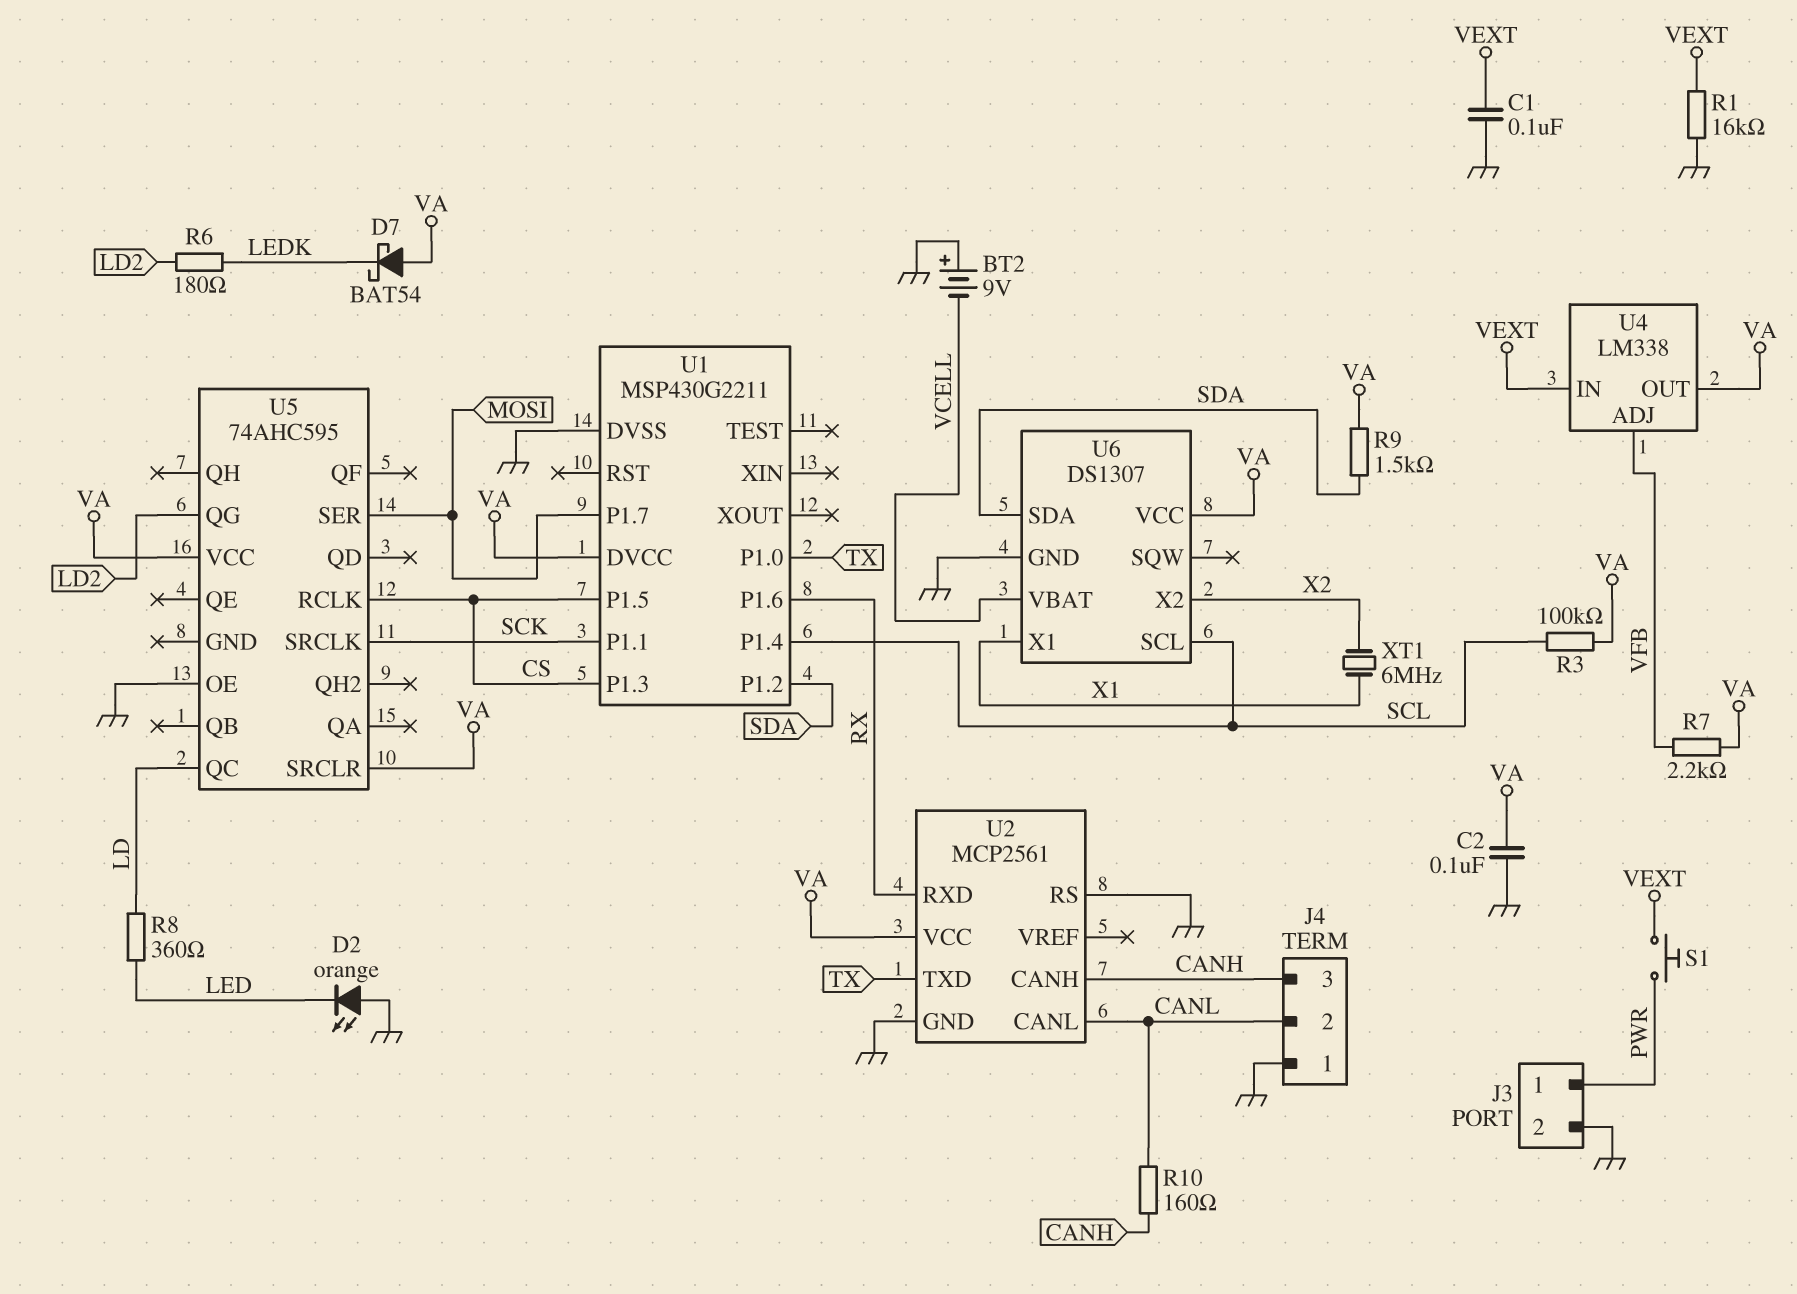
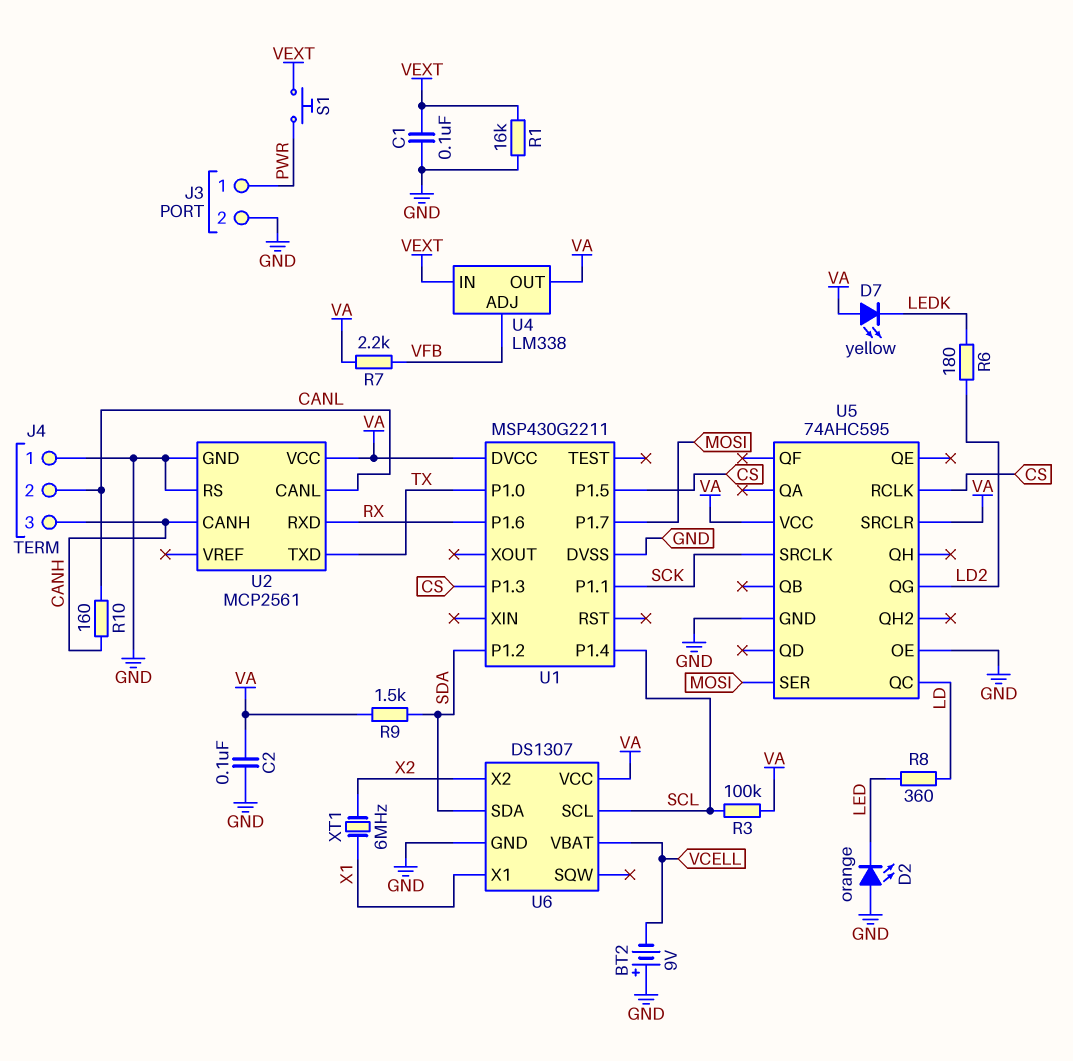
D7: schottky BAT54 (A VA, K LEDK) -> LED yellow (A VA, K LEDK)
U5 pin GND: none -> GND

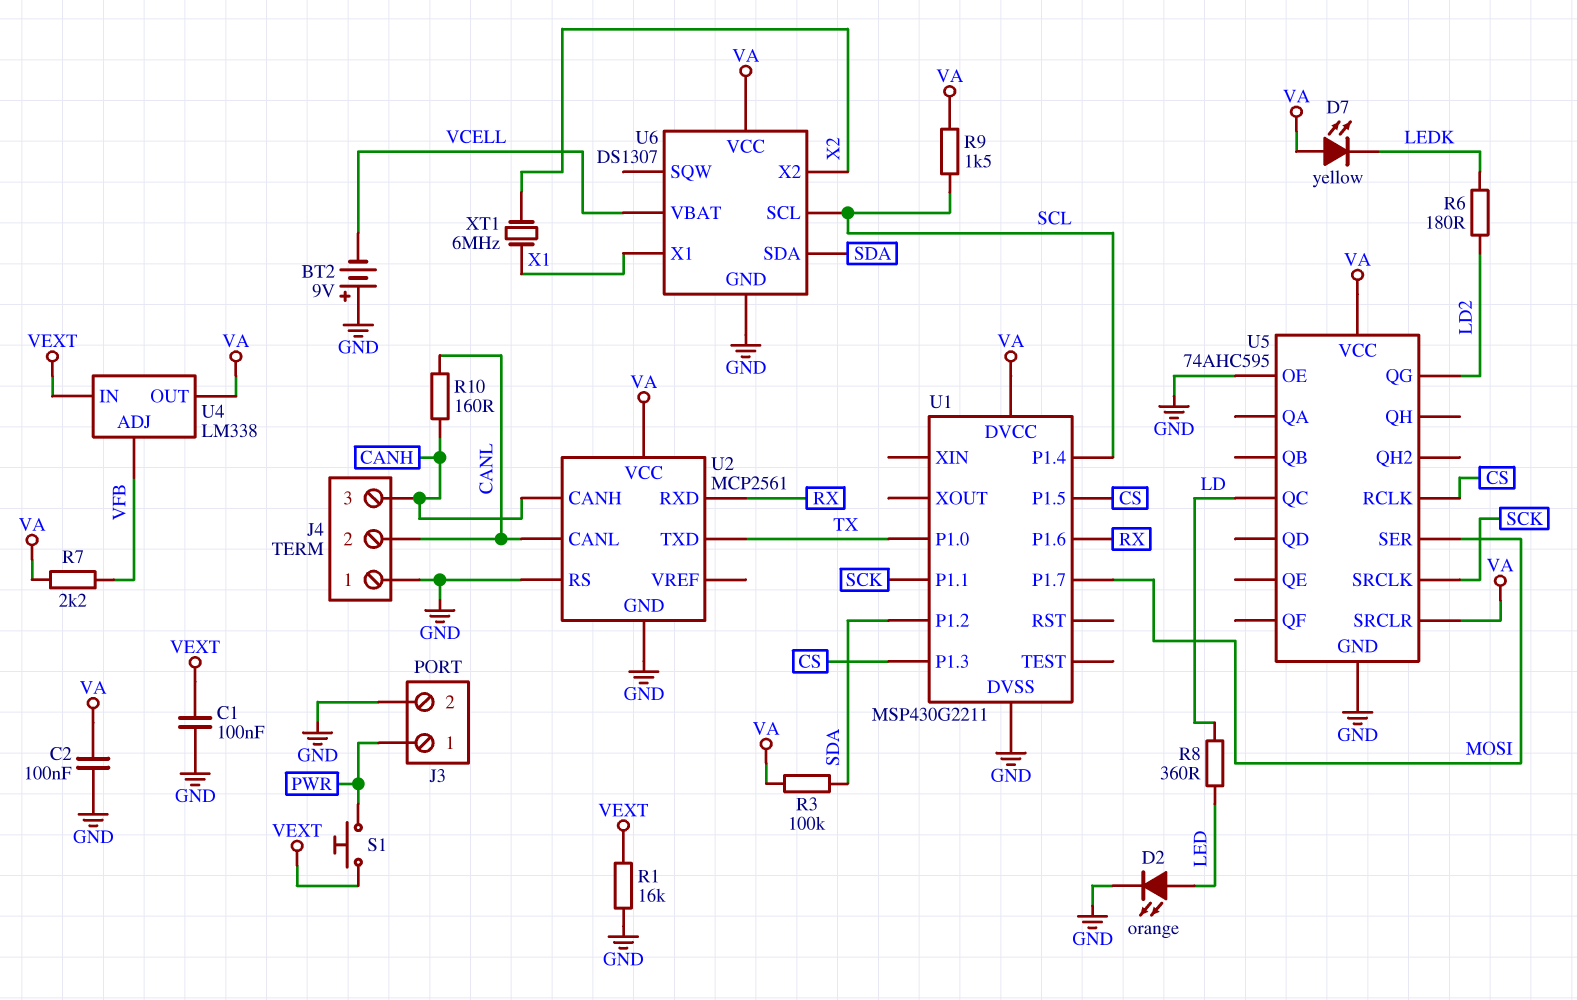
D2: LED orange (A GND, K LED) -> LED orange (A LED, K GND)
R3: 100k (SCL, VA) -> 100k (SDA, VA)
R9: 1.5k (SDA, VA) -> 1.5k (SCL, VA)

